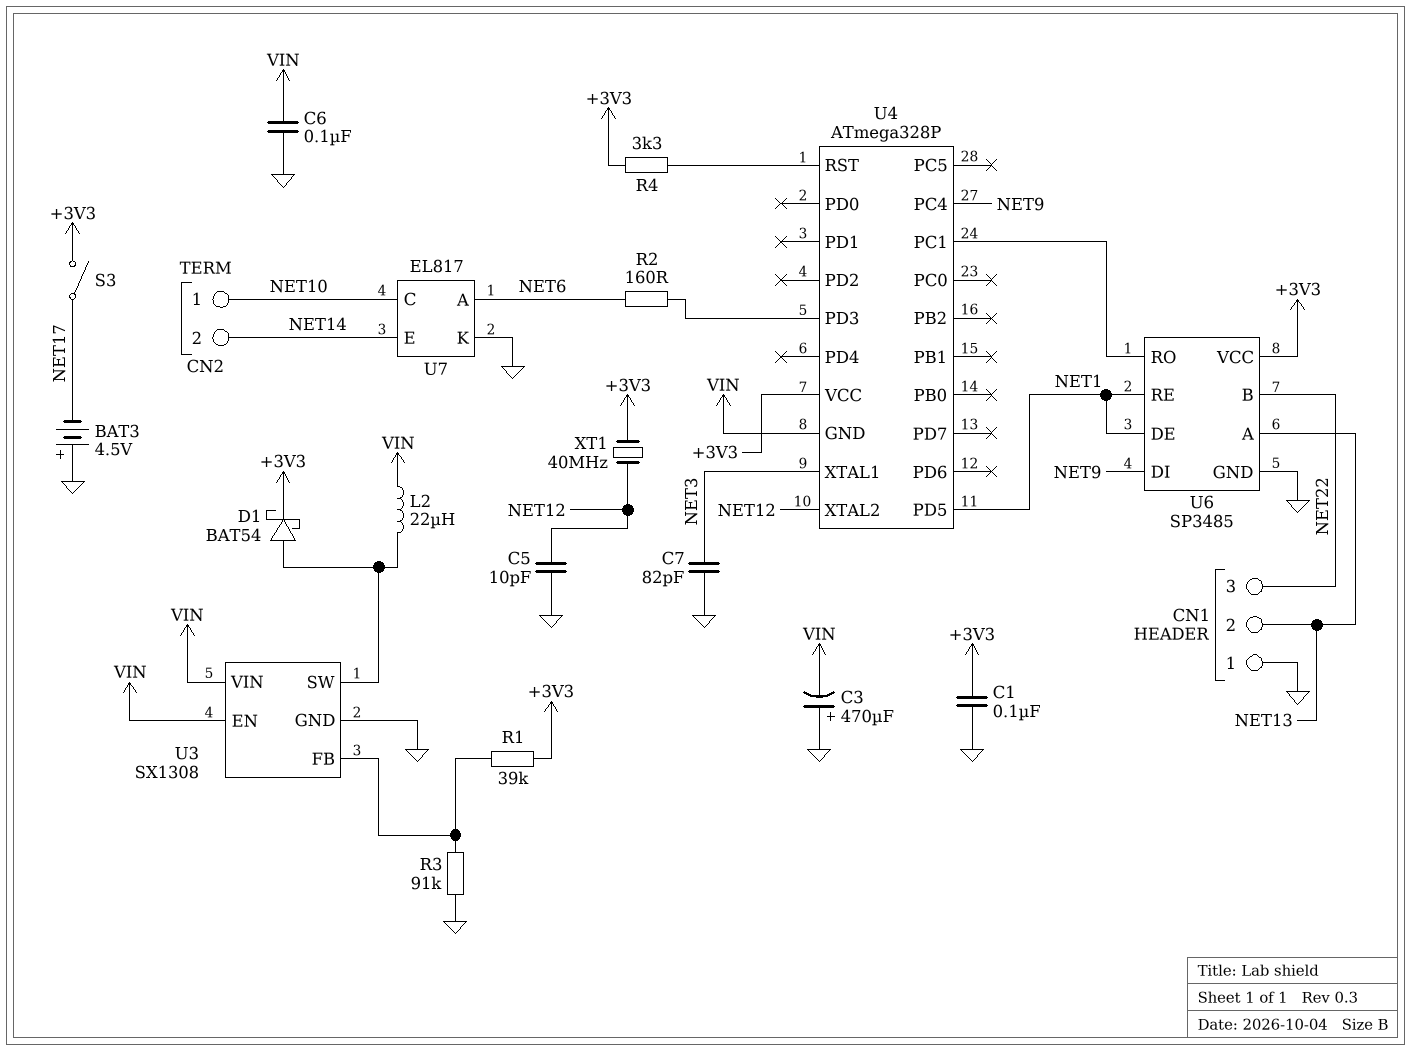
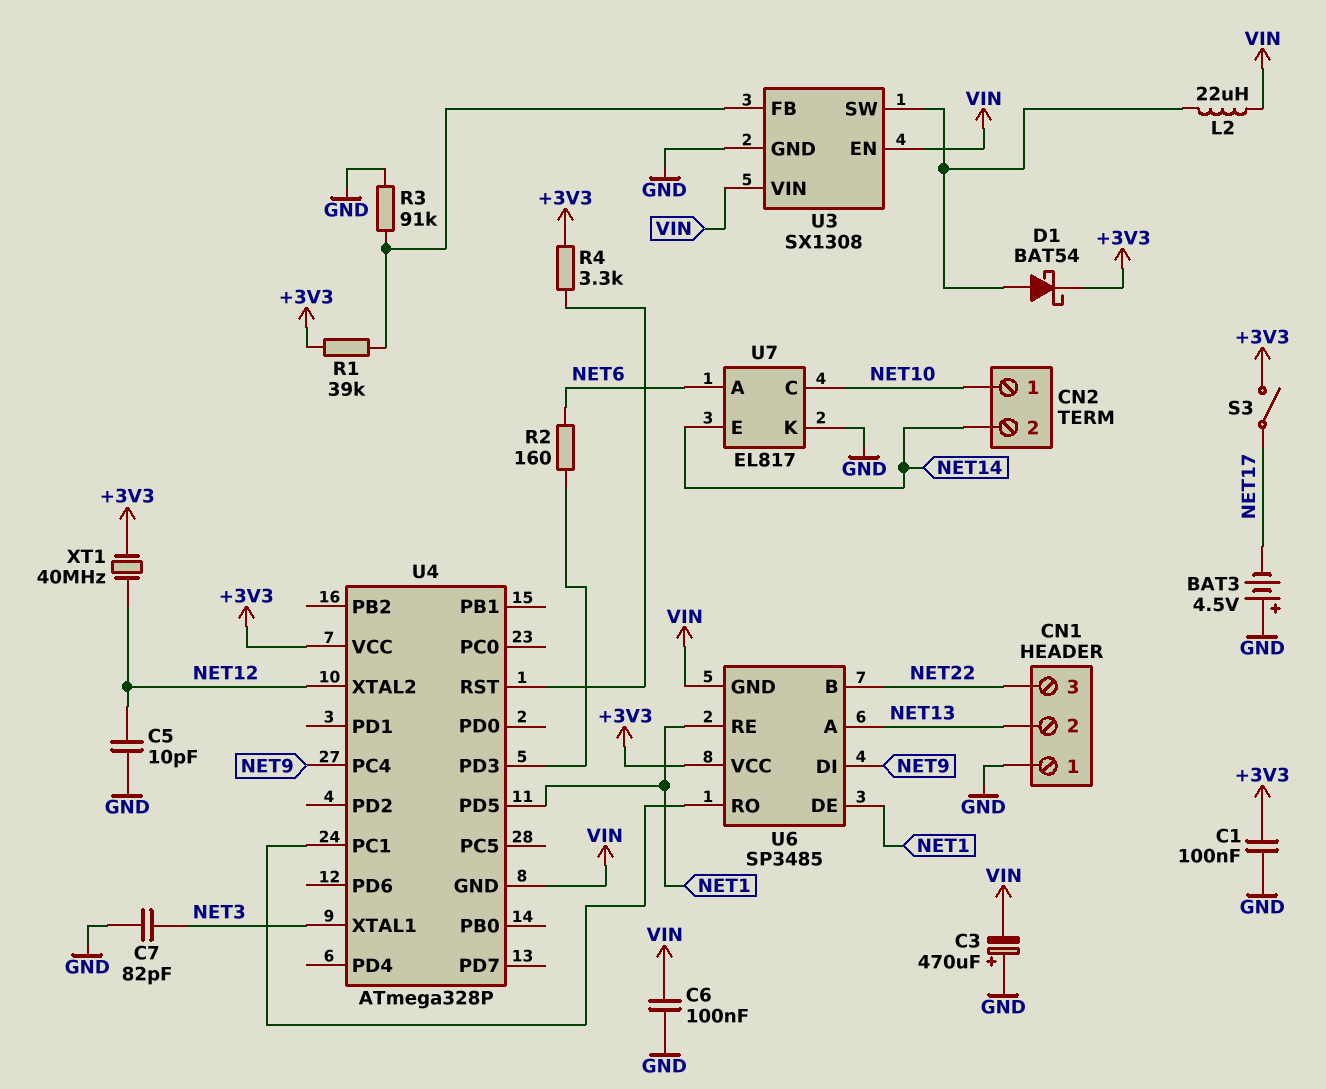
U6 pin GND: GND -> VIN

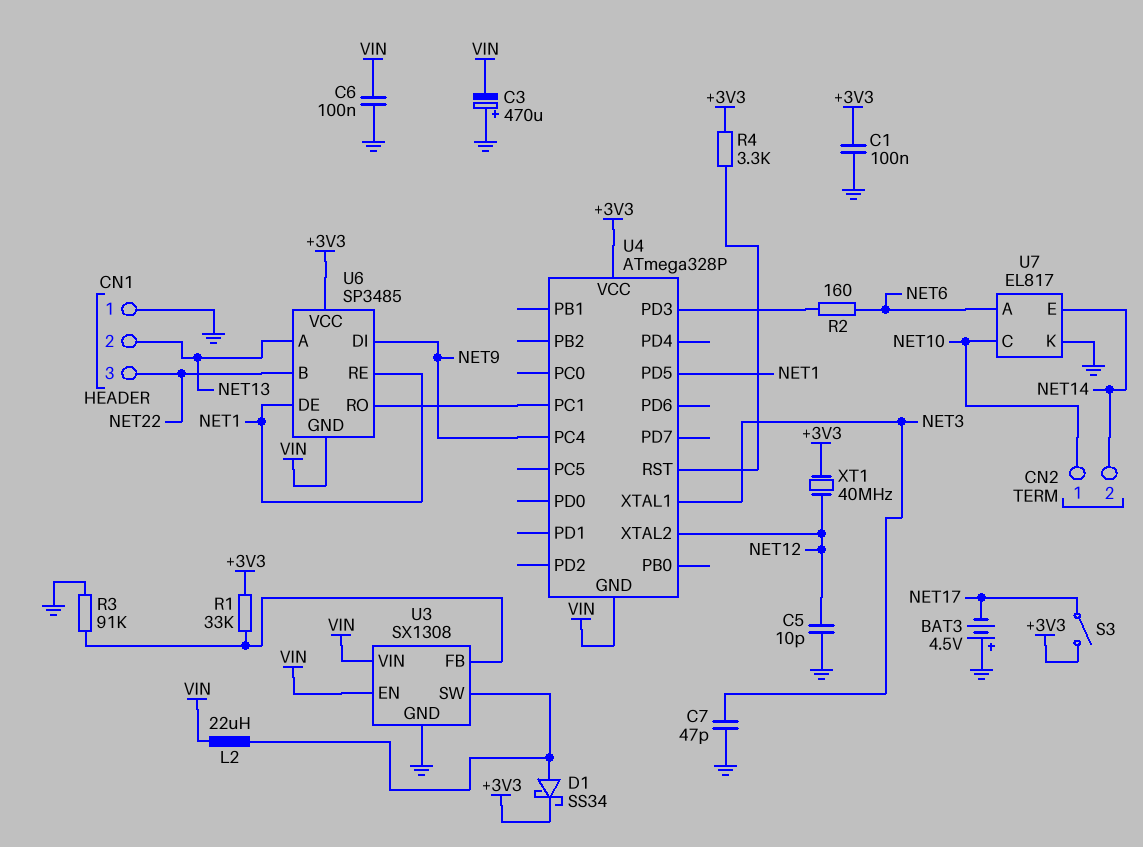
C7: 82pF (GND, NET3) -> 47pF (GND, NET3)
D1: schottky BAT54 (A U3/SW, K +3V3) -> schottky SS34 (A U3/SW, K +3V3)
R1: 39k (+3V3, U3/FB) -> 33k (+3V3, U3/FB)

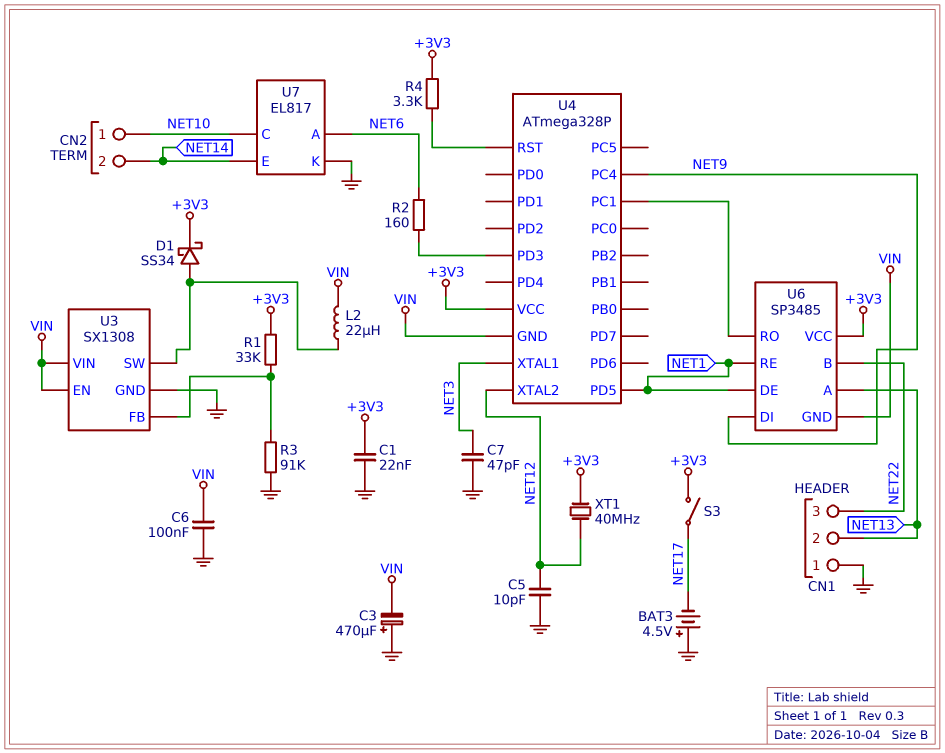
C1: 100nF (+3V3, GND) -> 22nF (+3V3, GND)

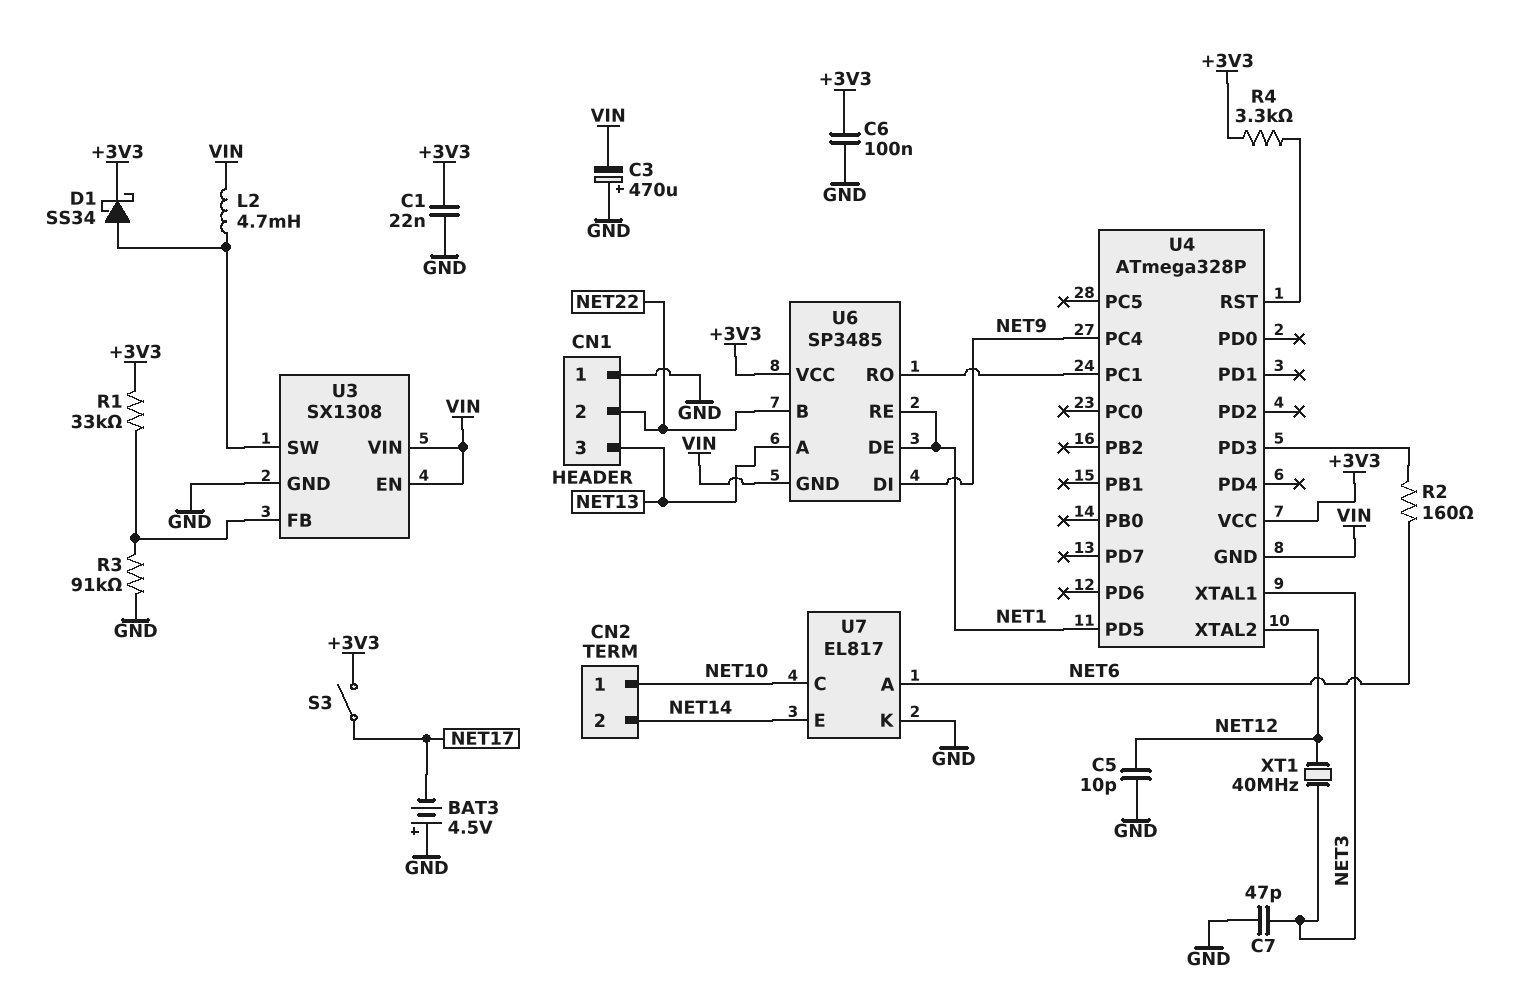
C6: 100nF (GND, VIN) -> 100nF (+3V3, GND)
CN1 pin 2: NET13 -> NET22
CN1 pin 3: NET22 -> NET13
L2: 22uH (U3/SW, VIN) -> 4.7mH (U3/SW, VIN)
XT1: 40MHz (+3V3, NET12) -> 40MHz (NET3, NET12)

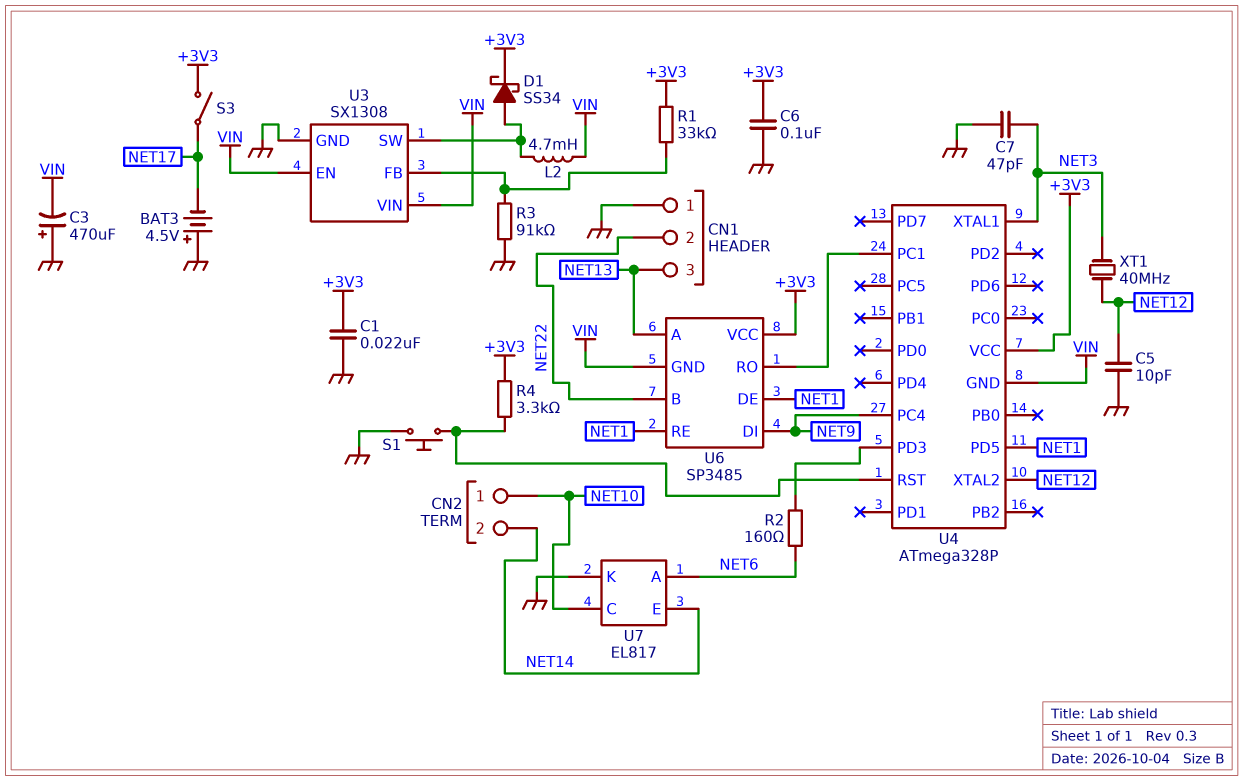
S1: none -> button (GND, U4/RST)

